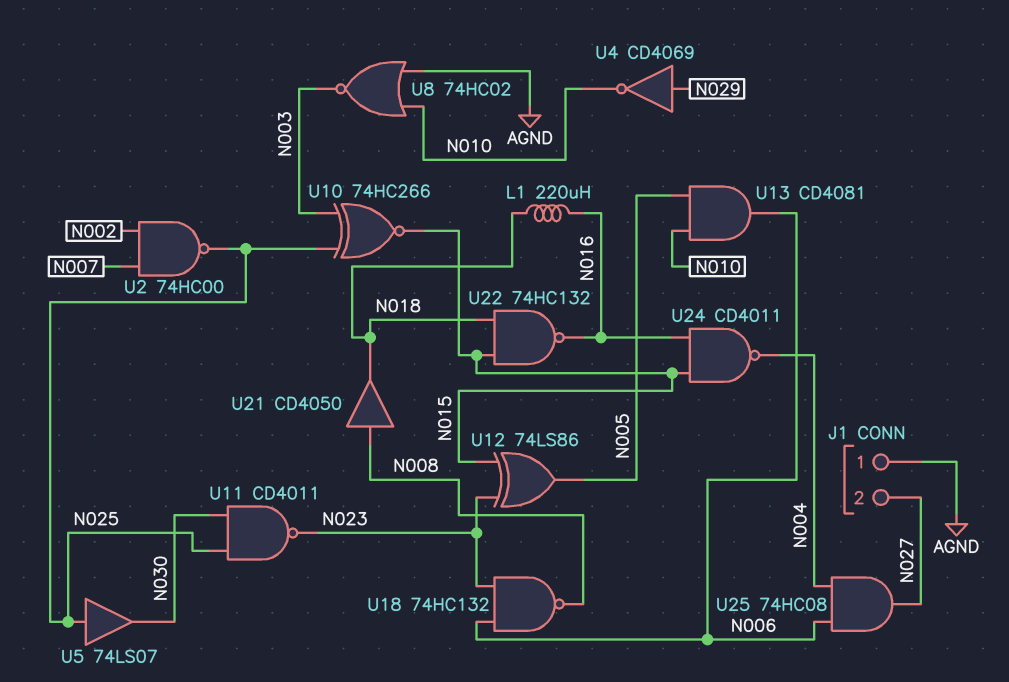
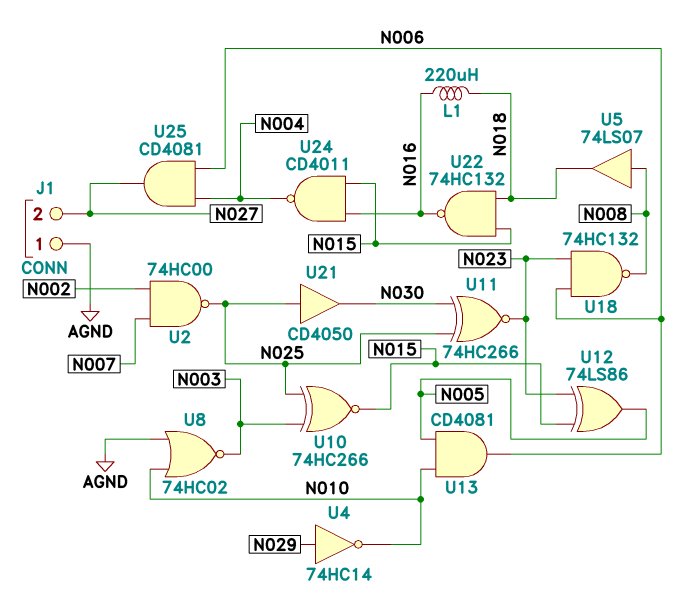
U4: NOT CD4069 (in N029, out N010) -> NOT 74HC14 (in N029, out N010)
U5: buffer 74LS07 (in N025, out N030) -> buffer 74LS07 (in N008, out N018)
U11: NAND CD4011 (in N025, in N030, out N023) -> XNOR 74HC266 (in N025, in N030, out N023)
U21: buffer CD4050 (in N008, out N018) -> buffer CD4050 (in N025, out N030)
U25: AND 74HC08 (in N004, in N006, out N027) -> AND CD4081 (in N004, in N006, out N027)

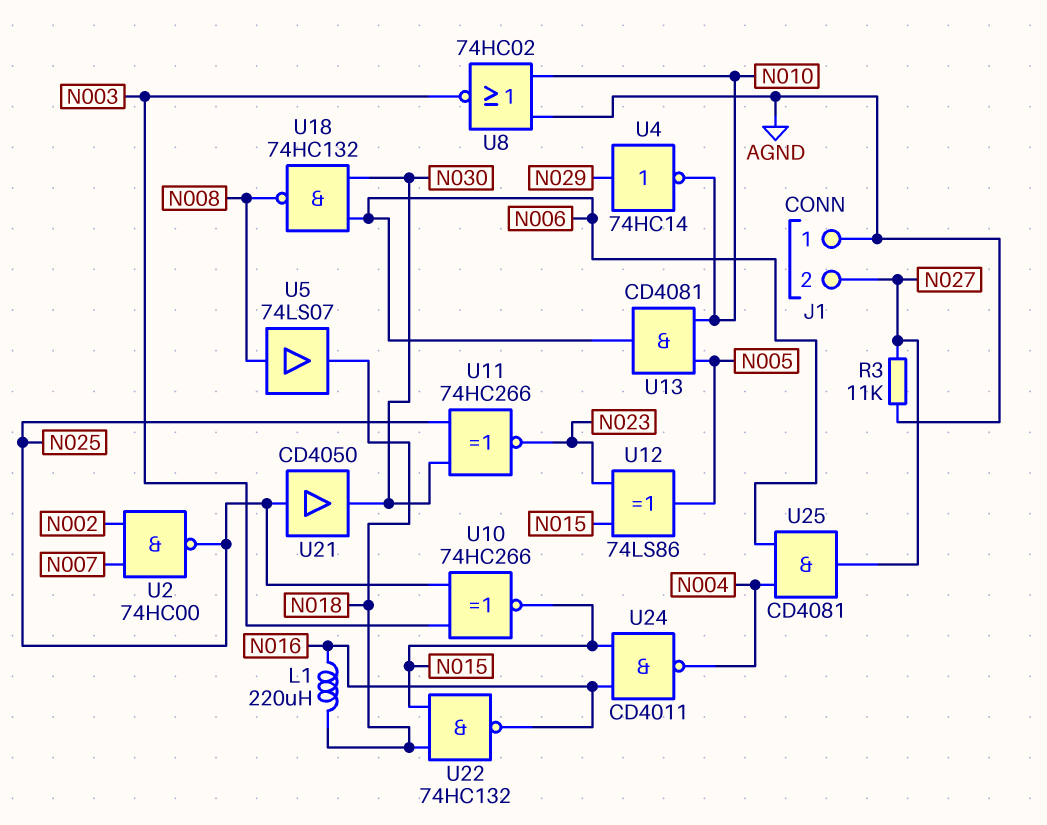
R3: none -> 11k (AGND, N027)
U18: NAND 74HC132 (in N006, in N023, out N008) -> NAND 74HC132 (in N006, in N030, out N008)

